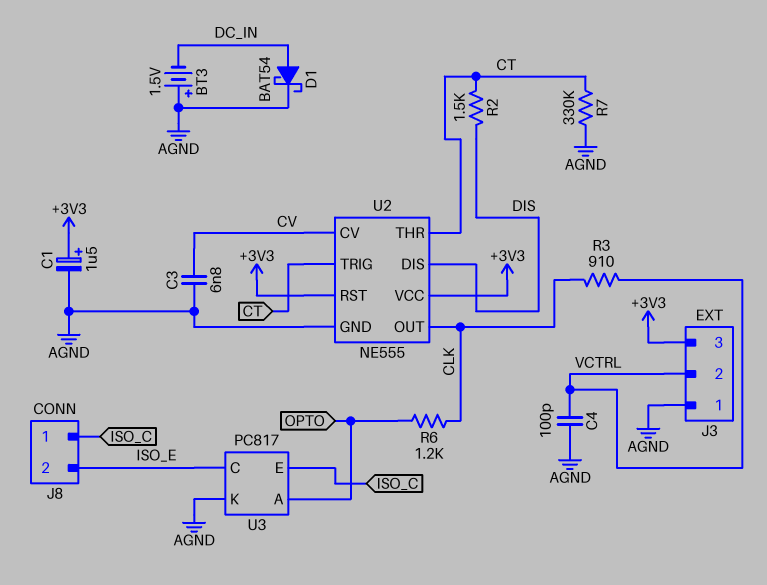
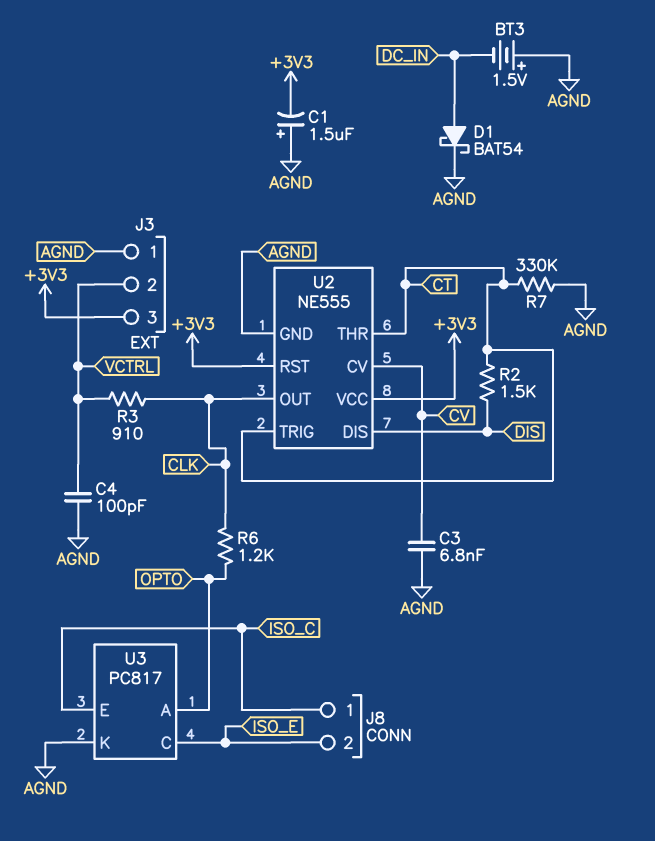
C1: 1.5uF (plus +3V3, minus AGND) -> 1.5uF (plus AGND, minus +3V3)

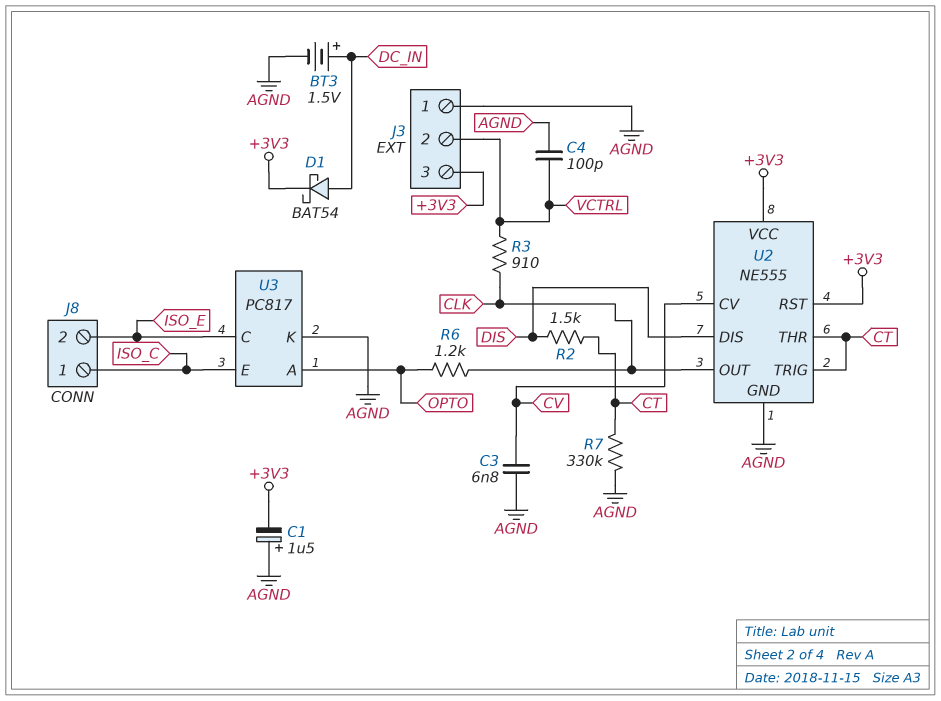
BT3: 1.5V (plus AGND, minus DC_IN) -> 1.5V (plus DC_IN, minus AGND)
D1: schottky BAT54 (A DC_IN, K AGND) -> schottky BAT54 (A DC_IN, K +3V3)

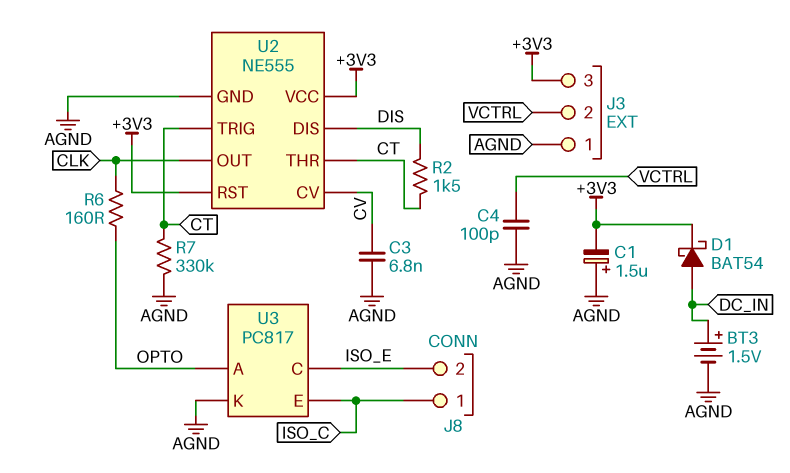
R3: 910 (CLK, VCTRL) -> none
R6: 1.2k (CLK, OPTO) -> 160 (CLK, OPTO)

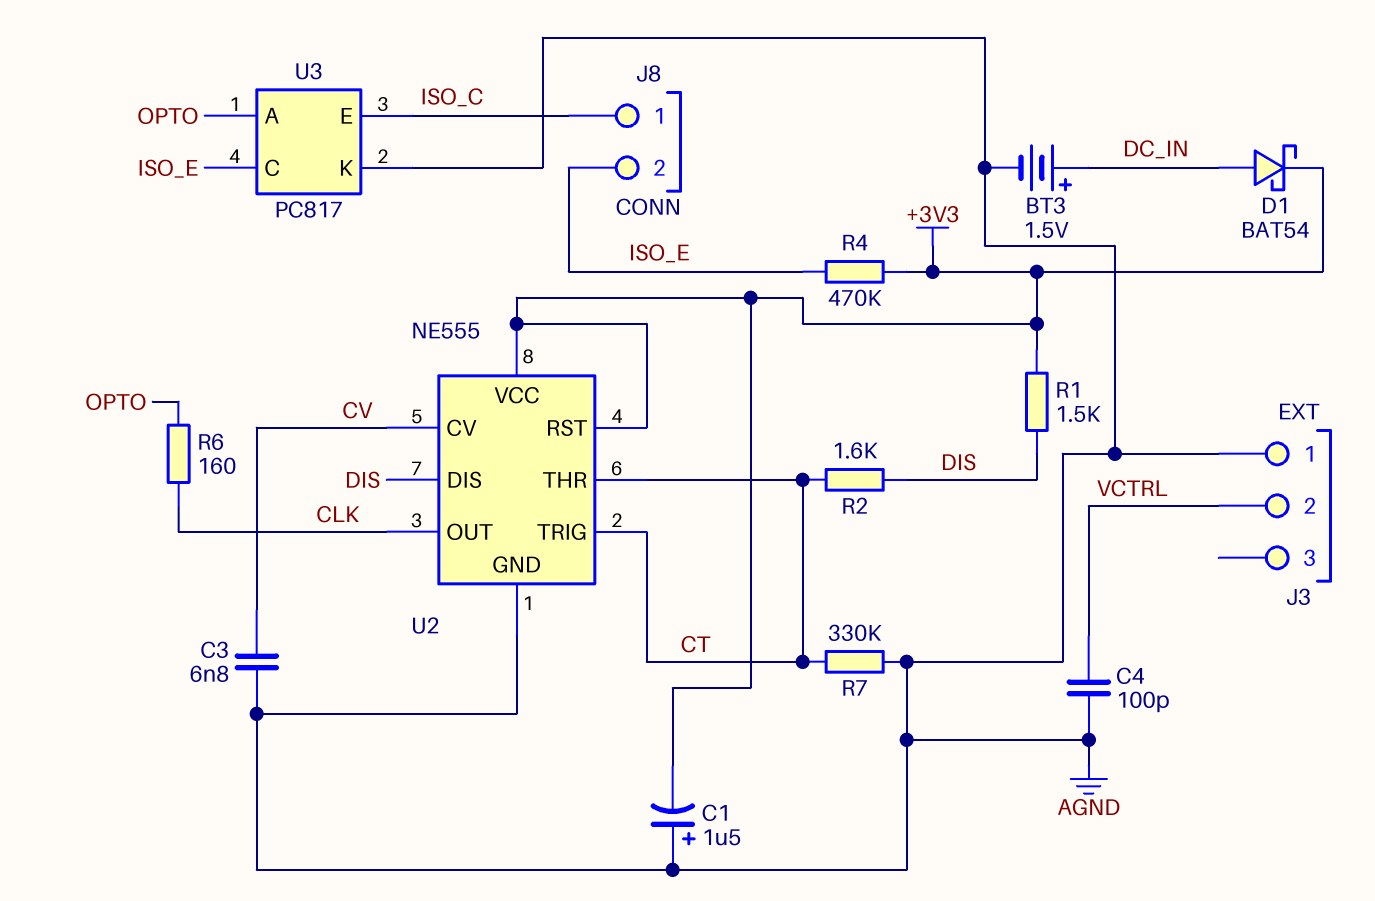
J3 pin 3: +3V3 -> none
R1: none -> 1.5k (+3V3, DIS)
R2: 1.5k (CT, DIS) -> 1.6k (CT, DIS)
R4: none -> 470k (+3V3, ISO_E)

